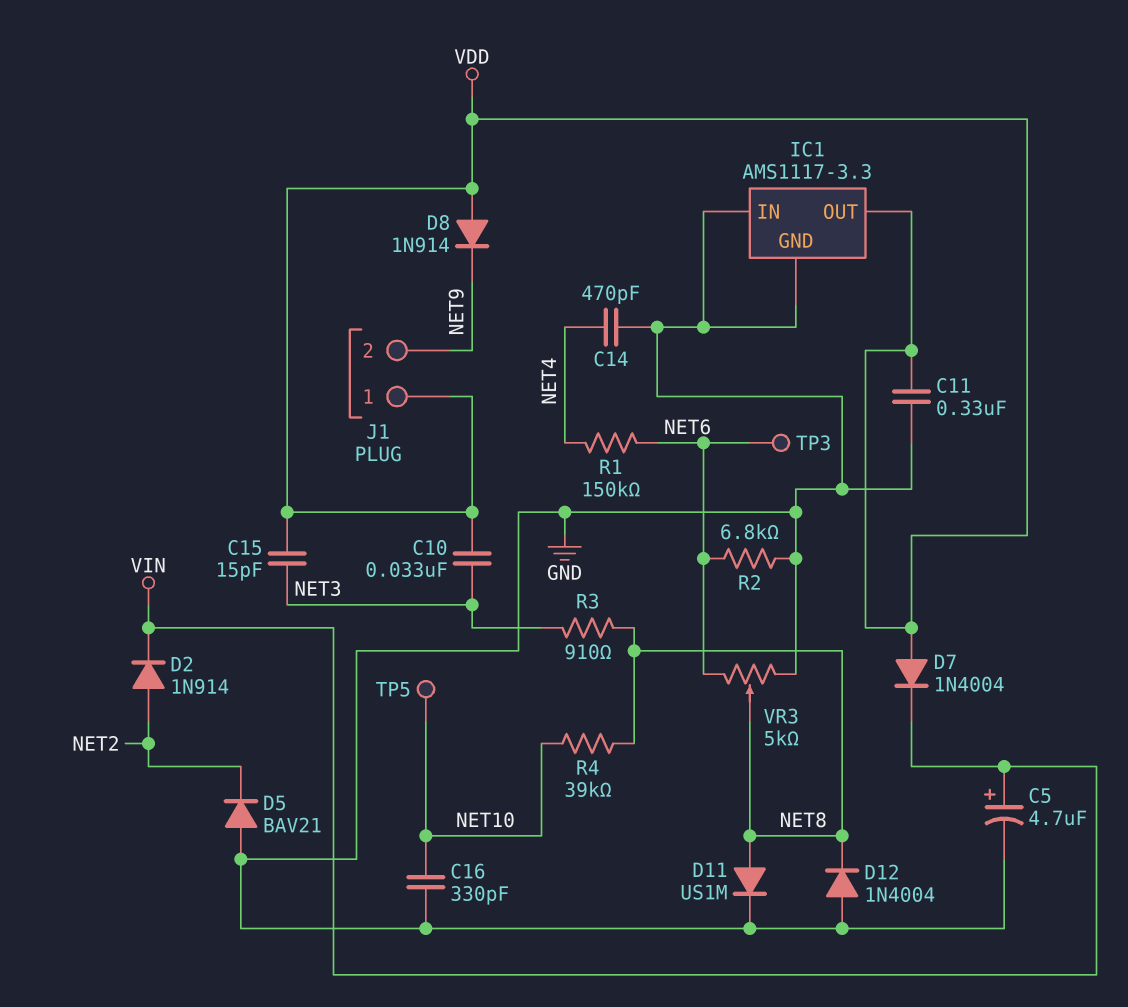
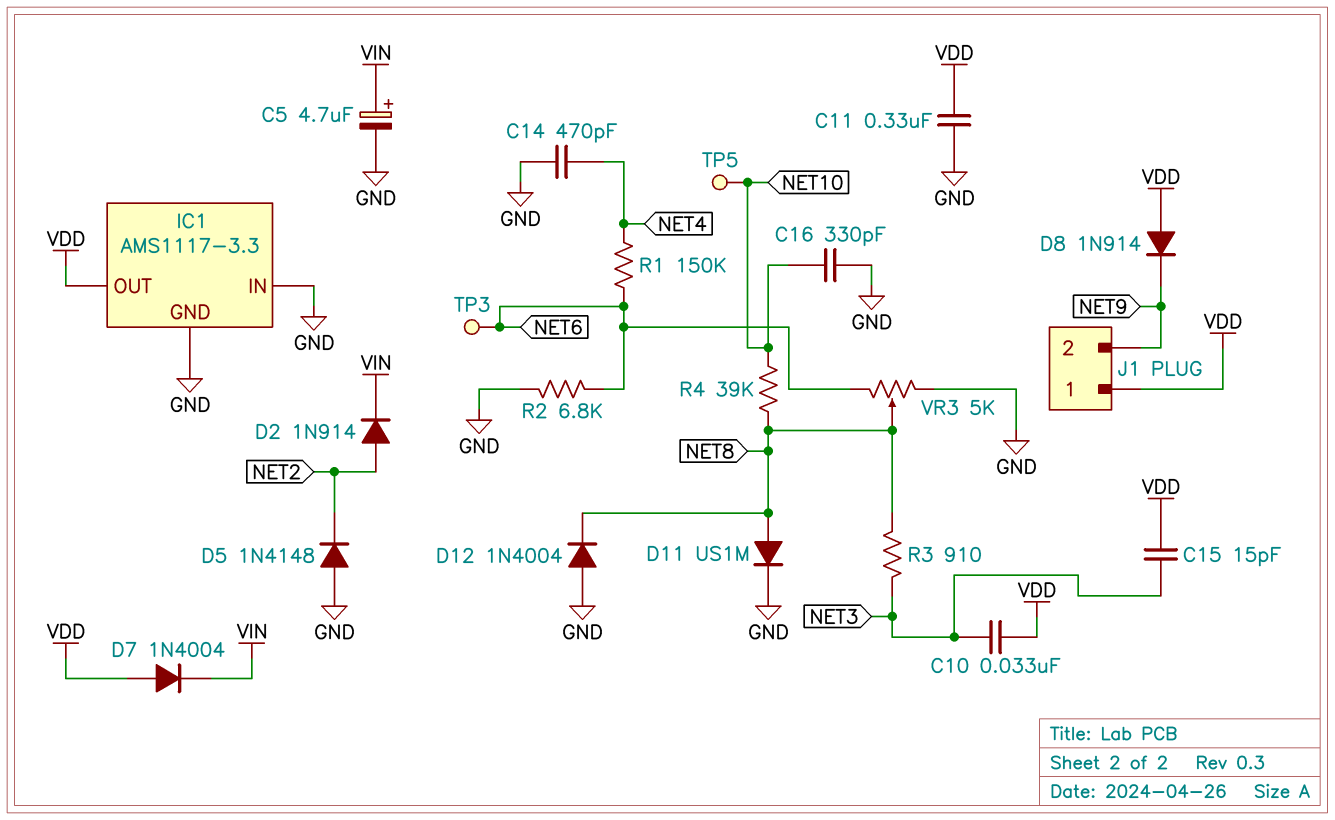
D5: diode BAV21 (A GND, K NET2) -> diode 1N4148 (A GND, K NET2)

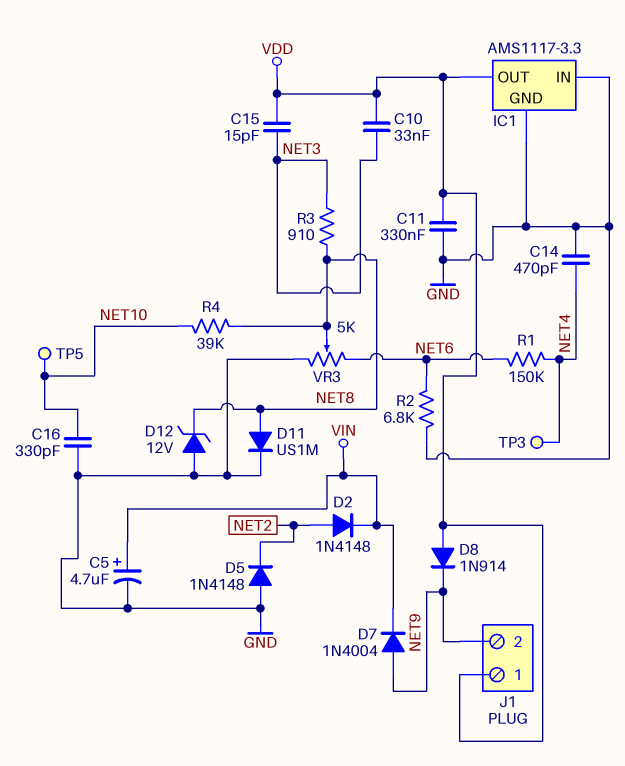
D2: diode 1N914 (A NET2, K VIN) -> diode 1N4148 (A NET2, K VIN)
D7: diode 1N4004 (A VDD, K VIN) -> diode 1N4004 (A NET9, K VIN)
D12: diode 1N4004 (A GND, K NET8) -> zener 12V (A GND, K NET8)
TP3: test point (NET6) -> test point (NET4)

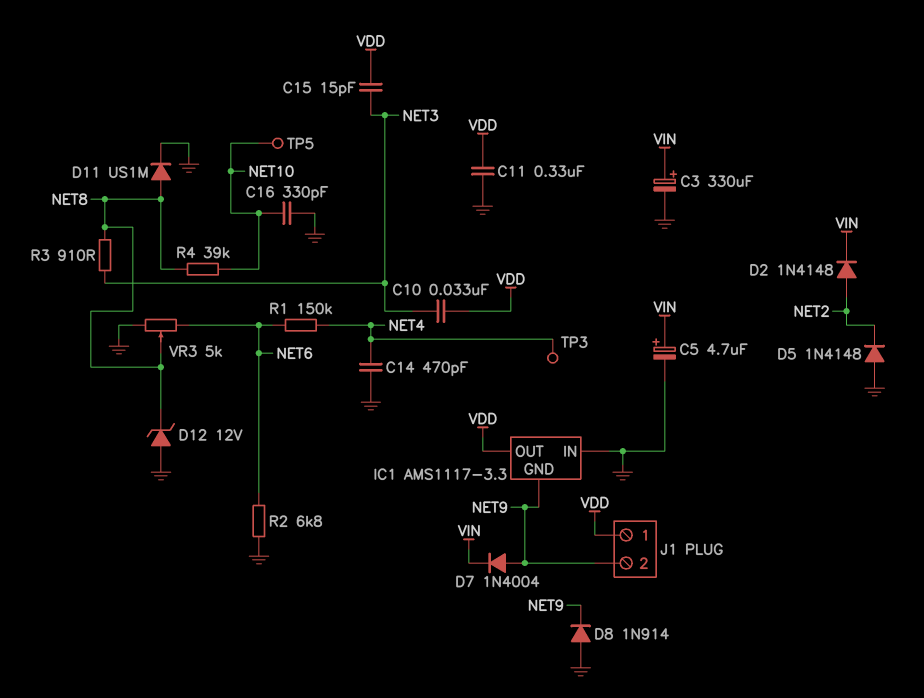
C3: none -> 330uF (plus VIN, minus GND)
D8: diode 1N914 (A VDD, K NET9) -> diode 1N914 (A GND, K NET9)
IC1 pin GND: GND -> NET9

